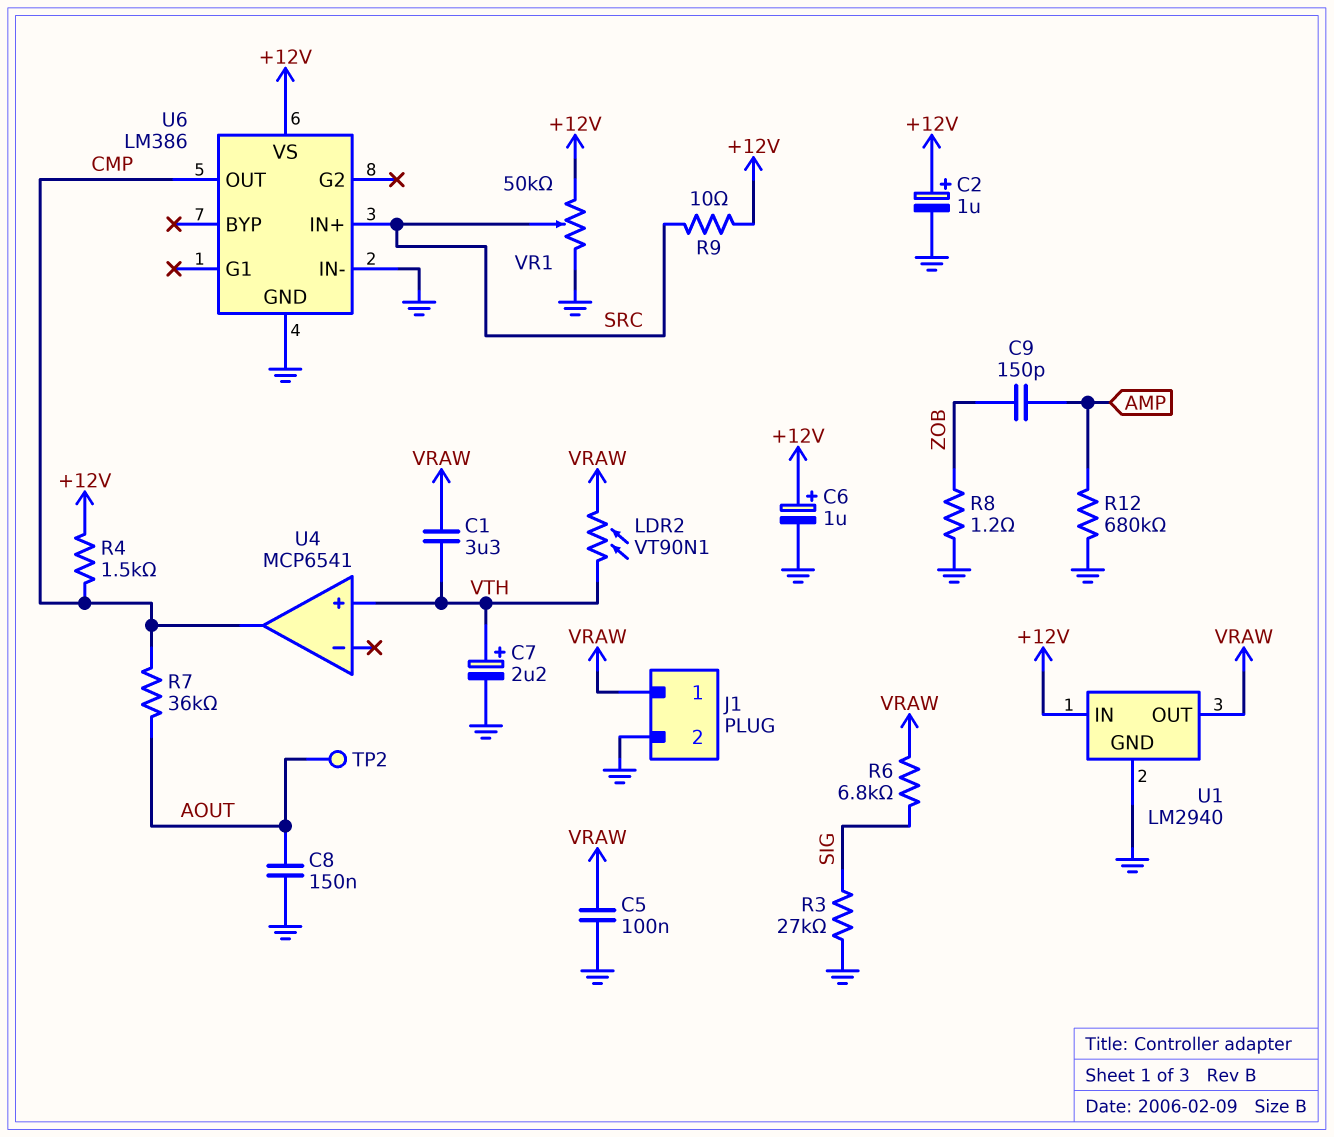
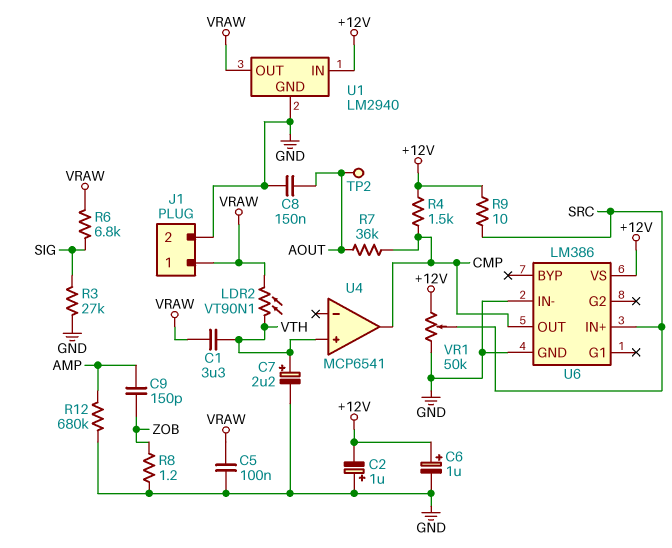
C2: 1uF (plus +12V, minus GND) -> 1uF (plus GND, minus +12V)

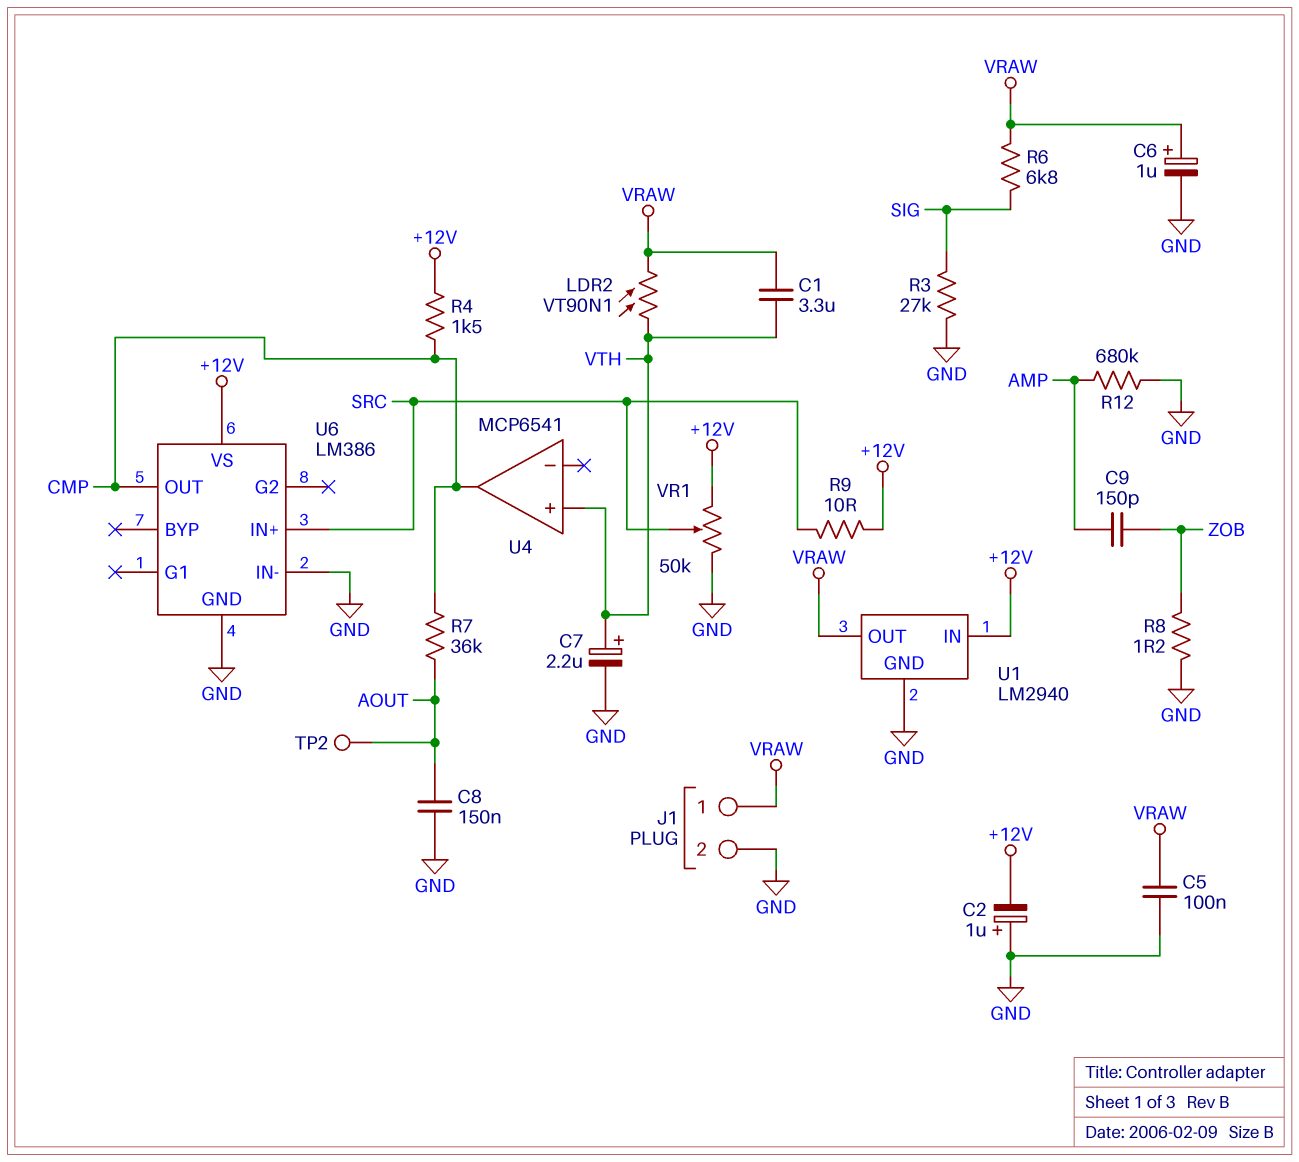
C6: 1uF (plus +12V, minus GND) -> 1uF (plus VRAW, minus GND)

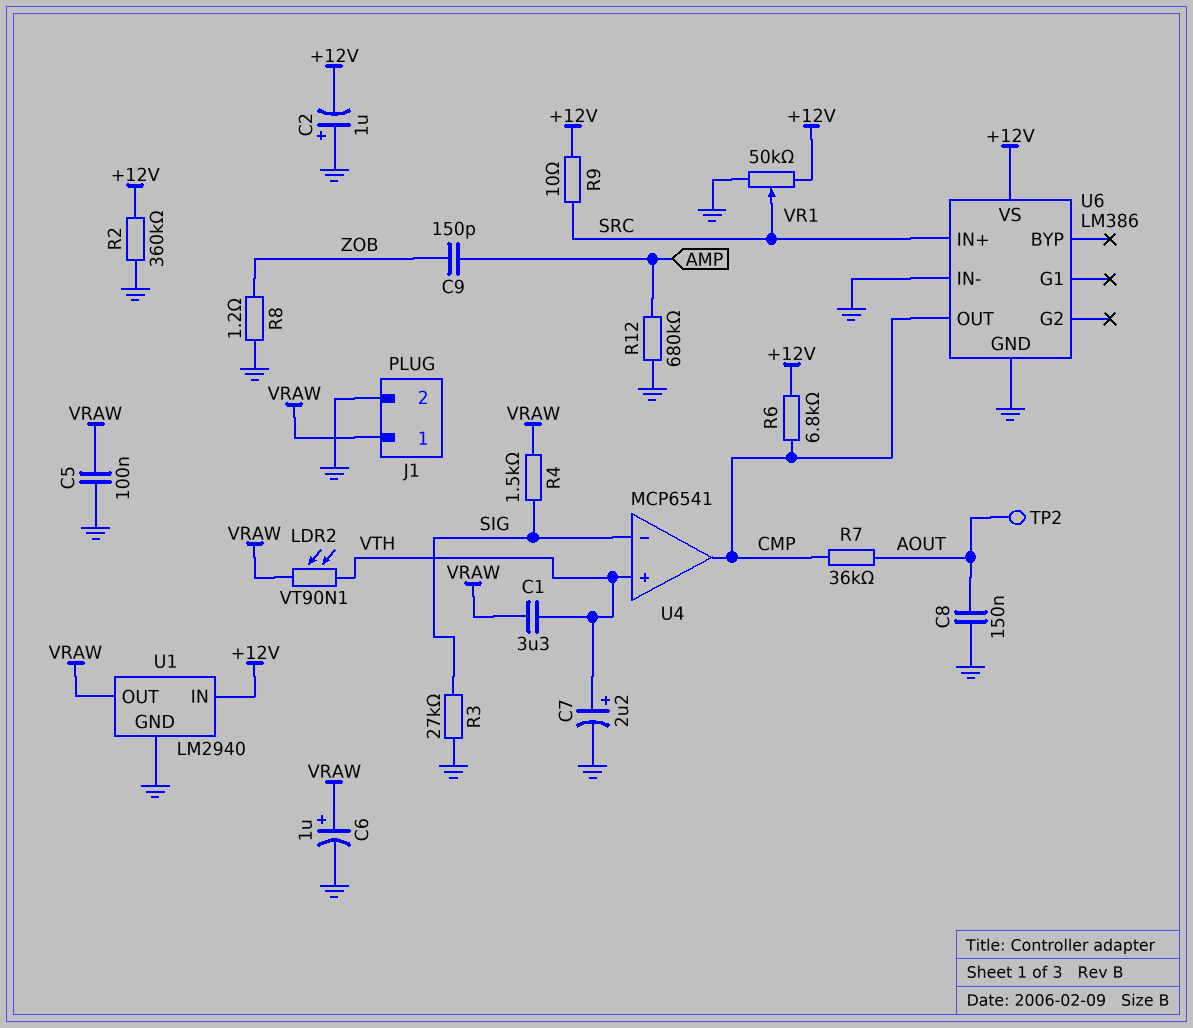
R2: none -> 360k (+12V, GND)
R4: 1.5k (+12V, CMP) -> 1.5k (SIG, VRAW)
R6: 6.8k (SIG, VRAW) -> 6.8k (+12V, CMP)
U4 pin in-: none -> SIG

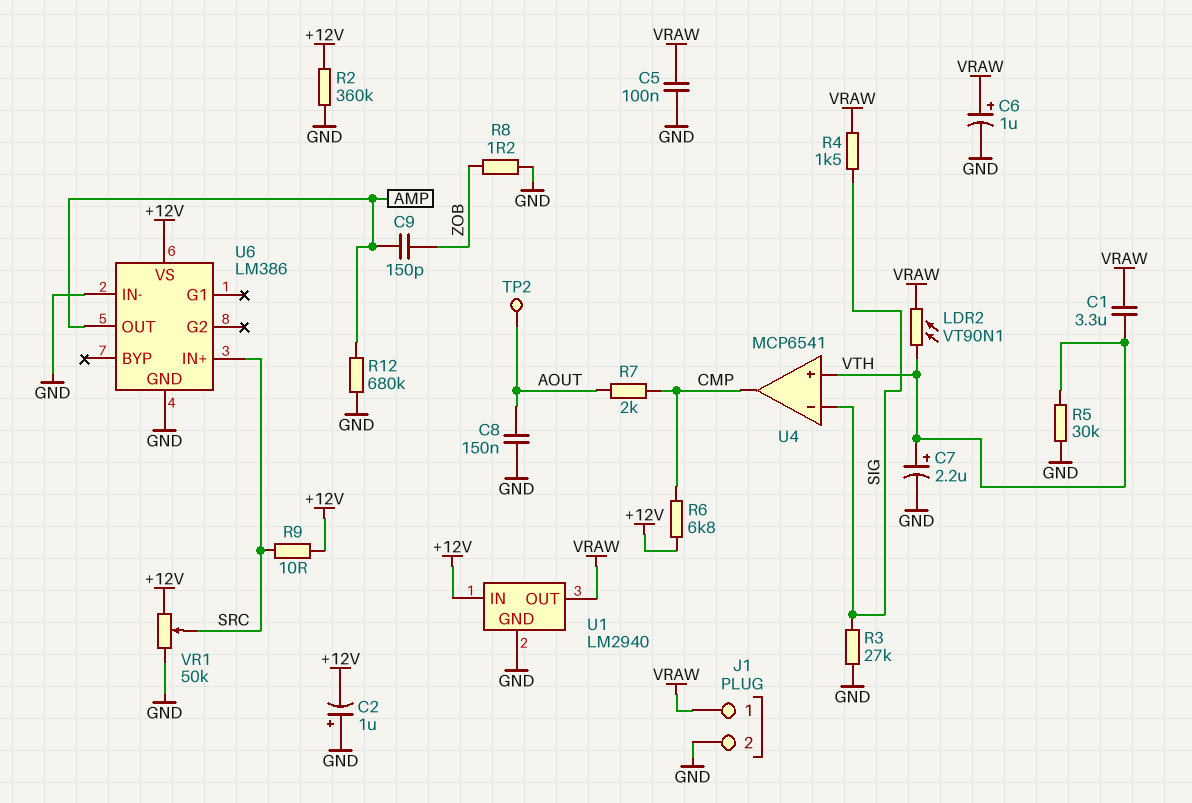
R5: none -> 30k (GND, VTH)
R7: 36k (AOUT, CMP) -> 2k (AOUT, CMP)
U6 pin OUT: CMP -> AMP

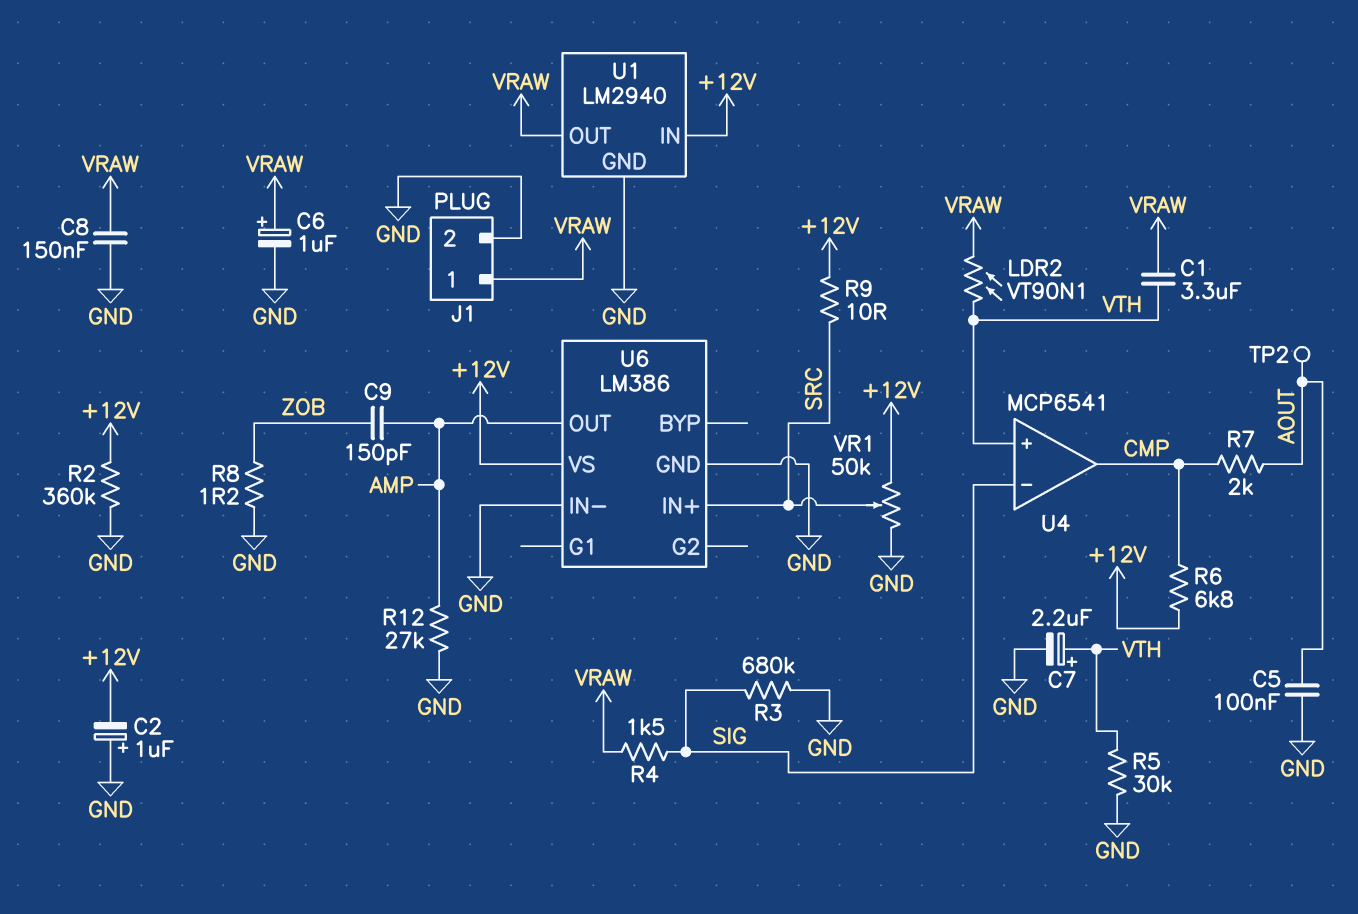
C5: 100nF (GND, VRAW) -> 100nF (AOUT, GND)
C8: 150nF (AOUT, GND) -> 150nF (GND, VRAW)
R3: 27k (GND, SIG) -> 680k (GND, SIG)
R12: 680k (AMP, GND) -> 27k (AMP, GND)

